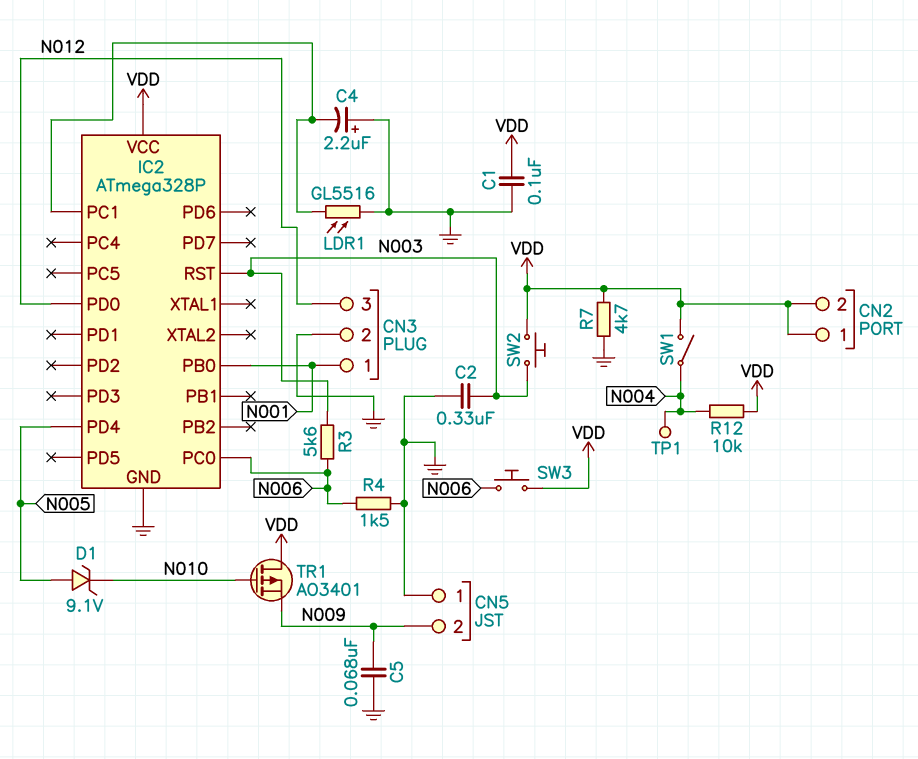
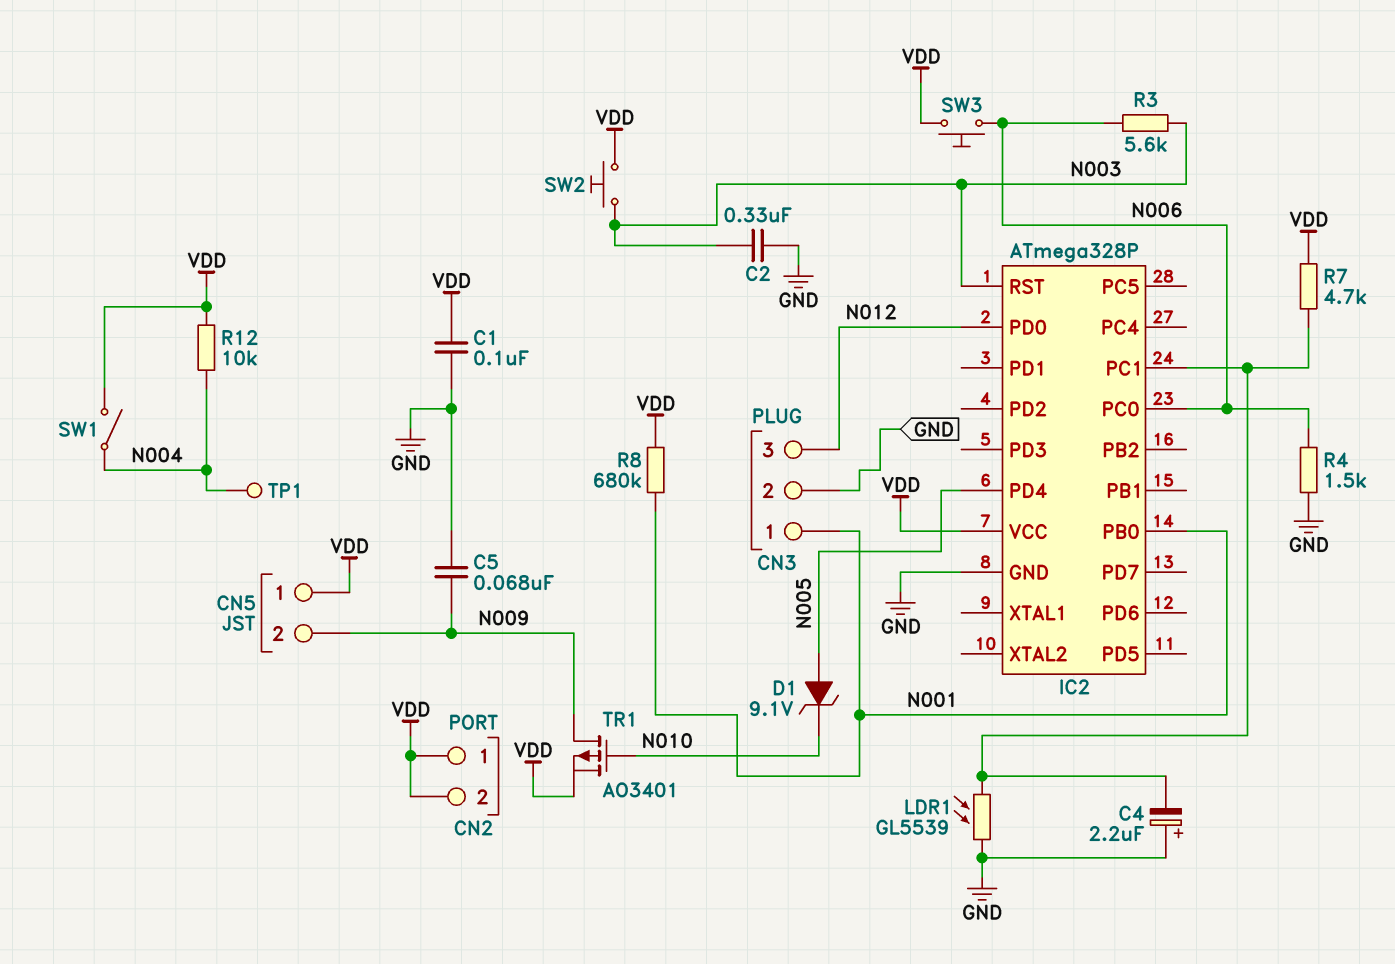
CN5 pin 1: GND -> VDD
LDR1: GL5516 (GND, IC2/PC1) -> GL5539 (GND, IC2/PC1)
R7: 4.7k (GND, VDD) -> 4.7k (IC2/PC1, VDD)
R8: none -> 680k (N001, VDD)
TR1: PMOS AO3401 (G N010, D VDD, S N009) -> PMOS AO3401 (G N010, D N009, S VDD)

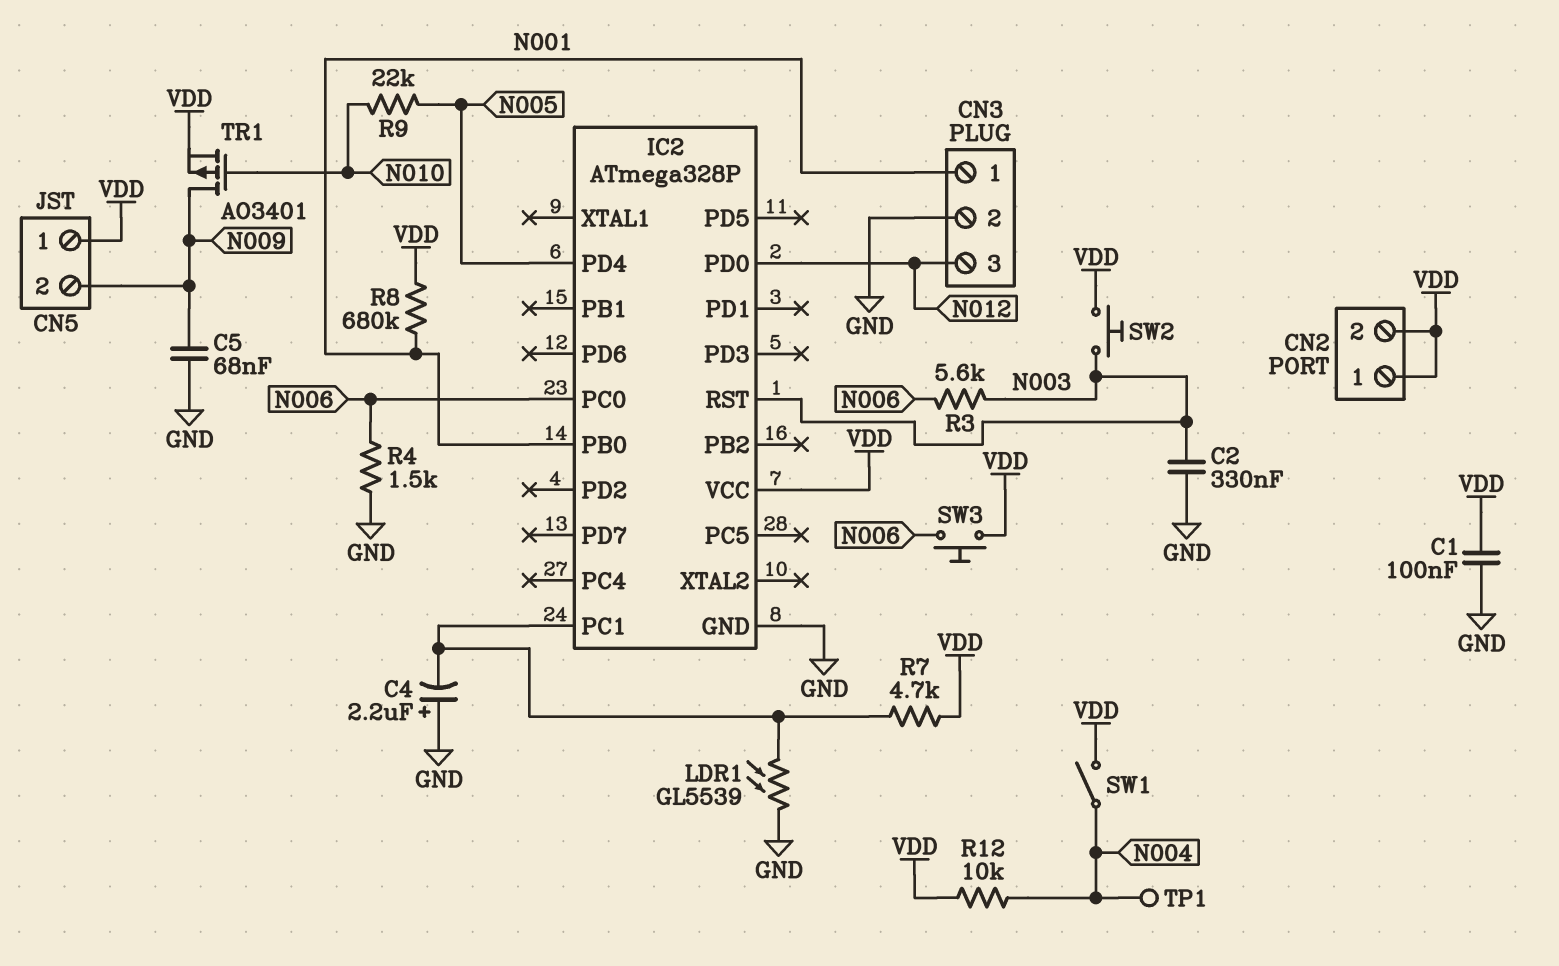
D1: zener 9.1V (A N005, K N010) -> none
R9: none -> 22k (N005, N010)

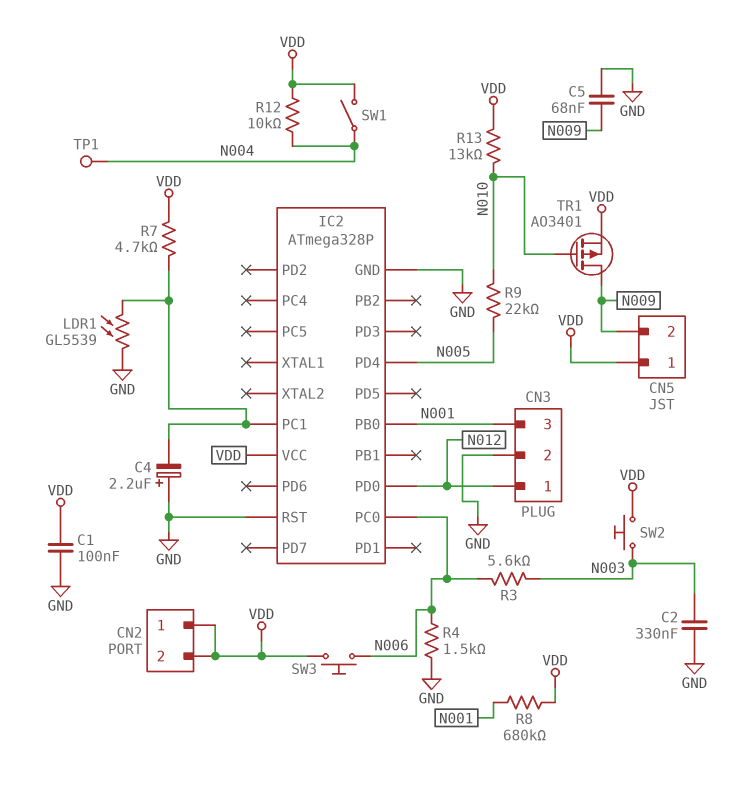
CN3 pin 1: N001 -> N012
CN3 pin 3: N012 -> N001
IC2 pin RST: N003 -> GND
R13: none -> 13k (N010, VDD)

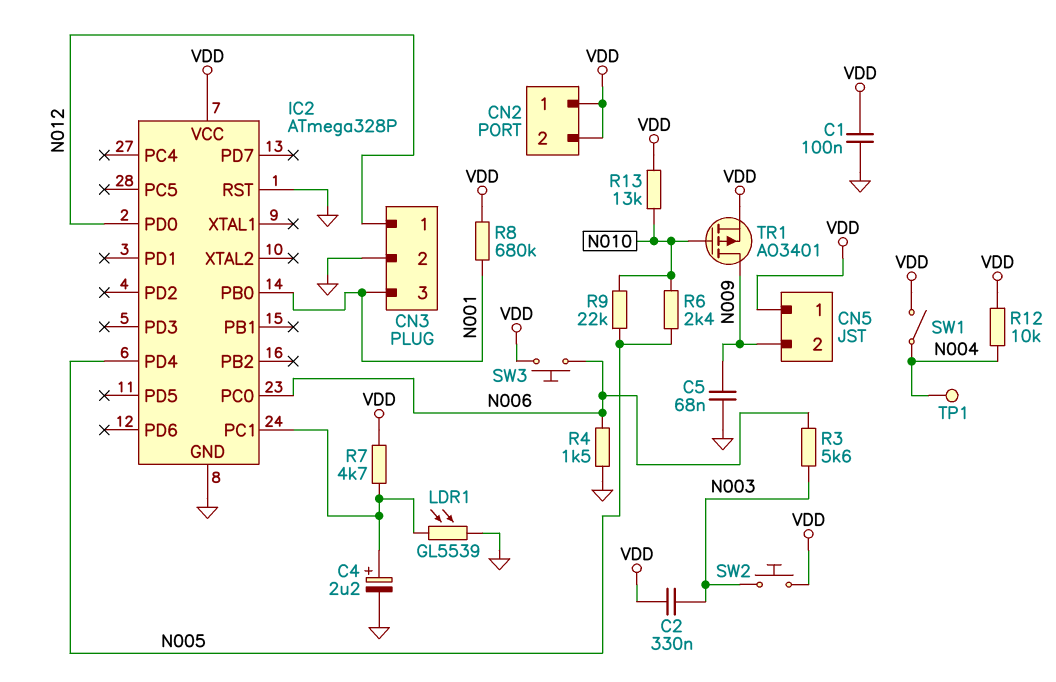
C2: 330nF (GND, N003) -> 330nF (N003, VDD)
C4: 2.2uF (plus GND, minus IC2/PC1) -> 2.2uF (plus IC2/PC1, minus GND)
R6: none -> 2.4k (N005, N010)

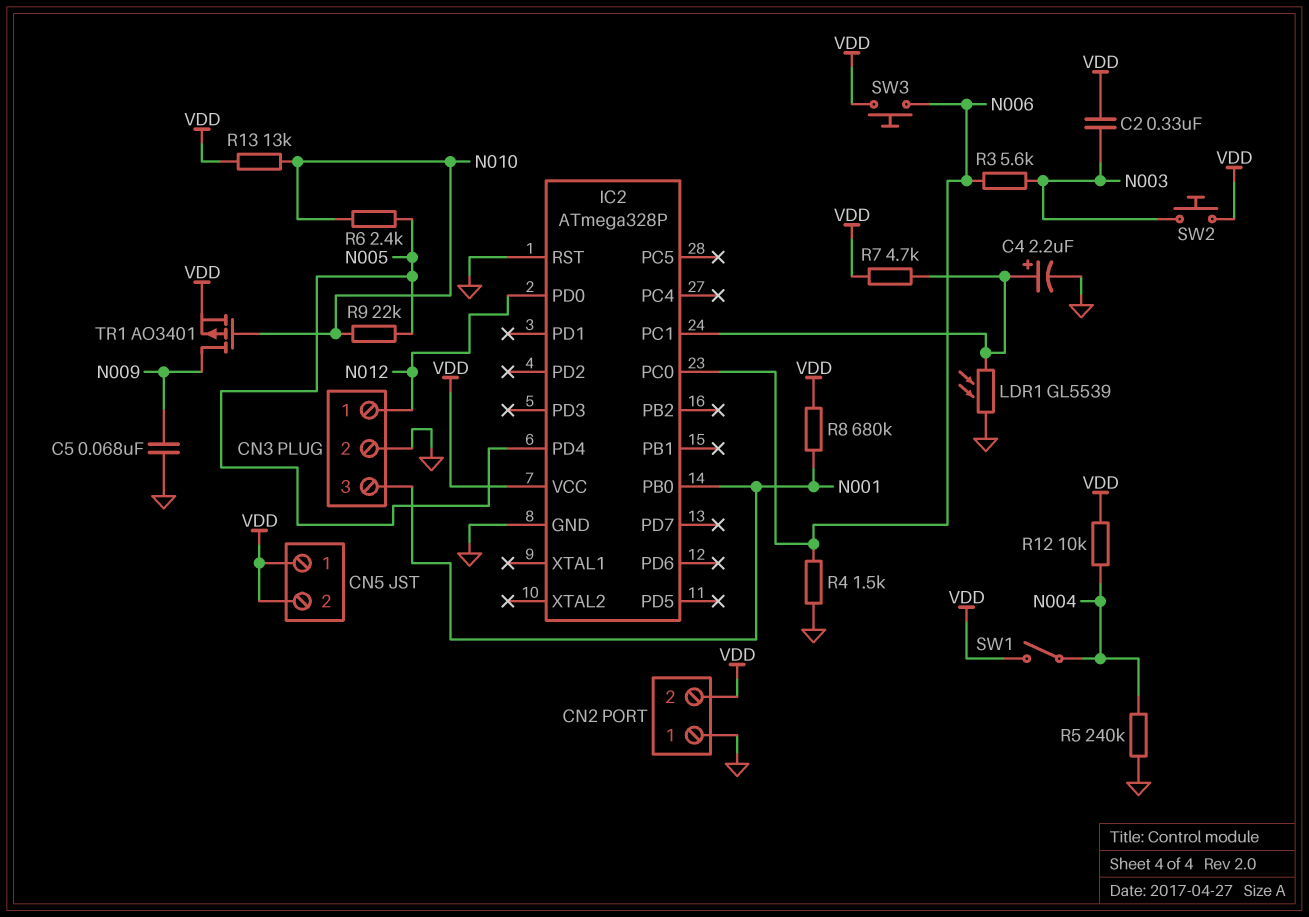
C1: 100nF (GND, VDD) -> none
CN2 pin 1: VDD -> GND
CN5 pin 2: N009 -> VDD
R5: none -> 240k (GND, N004)
TP1: test point (N004) -> none

